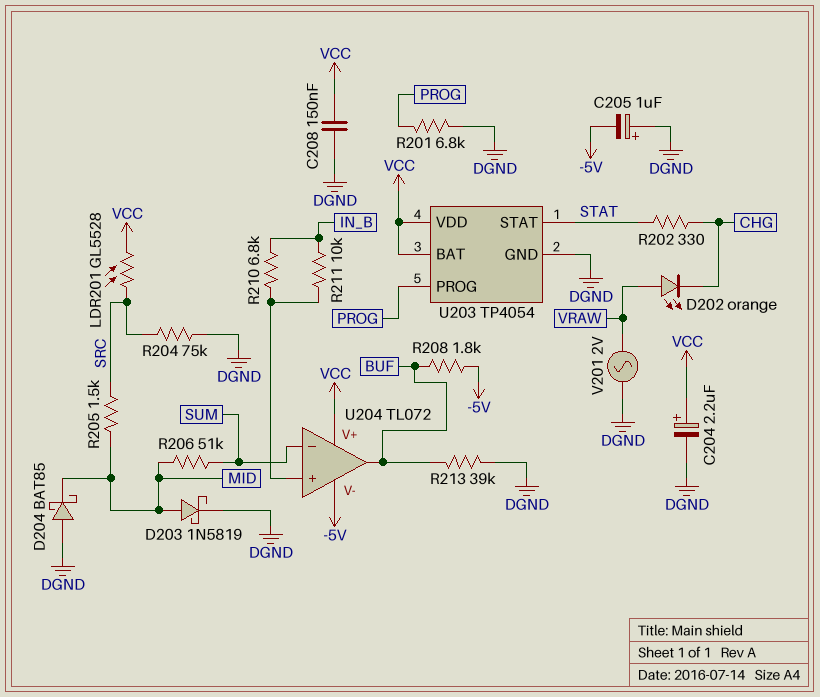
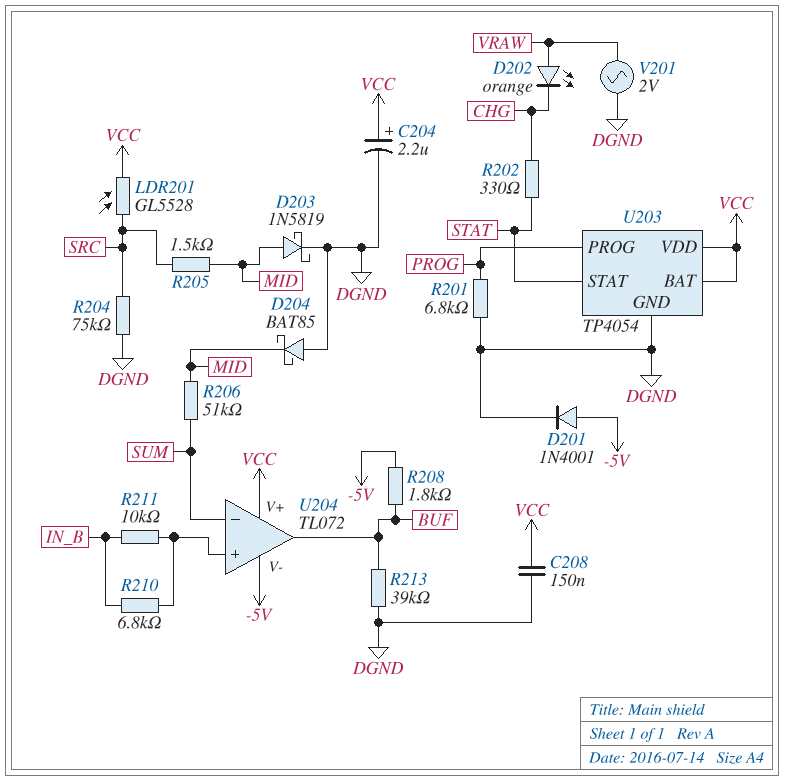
C205: 1uF (plus DGND, minus -5V) -> none
D201: none -> diode 1N4001 (A -5V, K DGND)

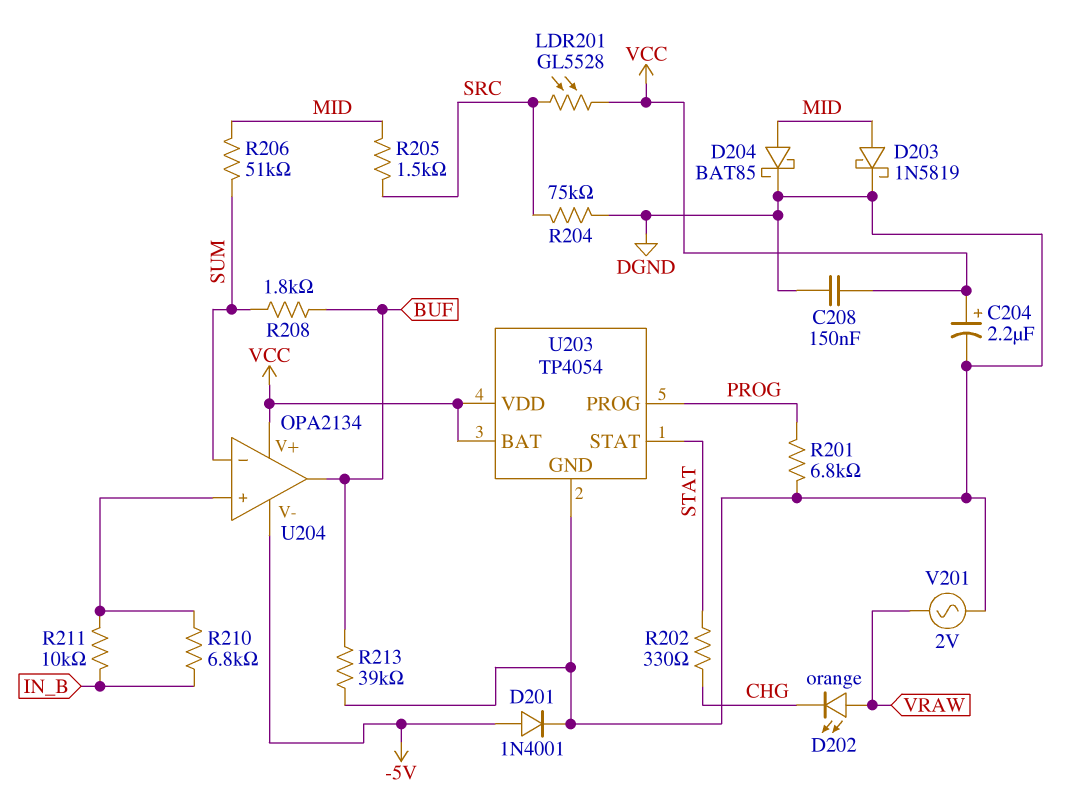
D204: schottky BAT85 (A DGND, K MID) -> schottky BAT85 (A MID, K DGND)
R208: 1.8k (-5V, BUF) -> 1.8k (BUF, SUM)
U204: TL072 -> OPA2134

